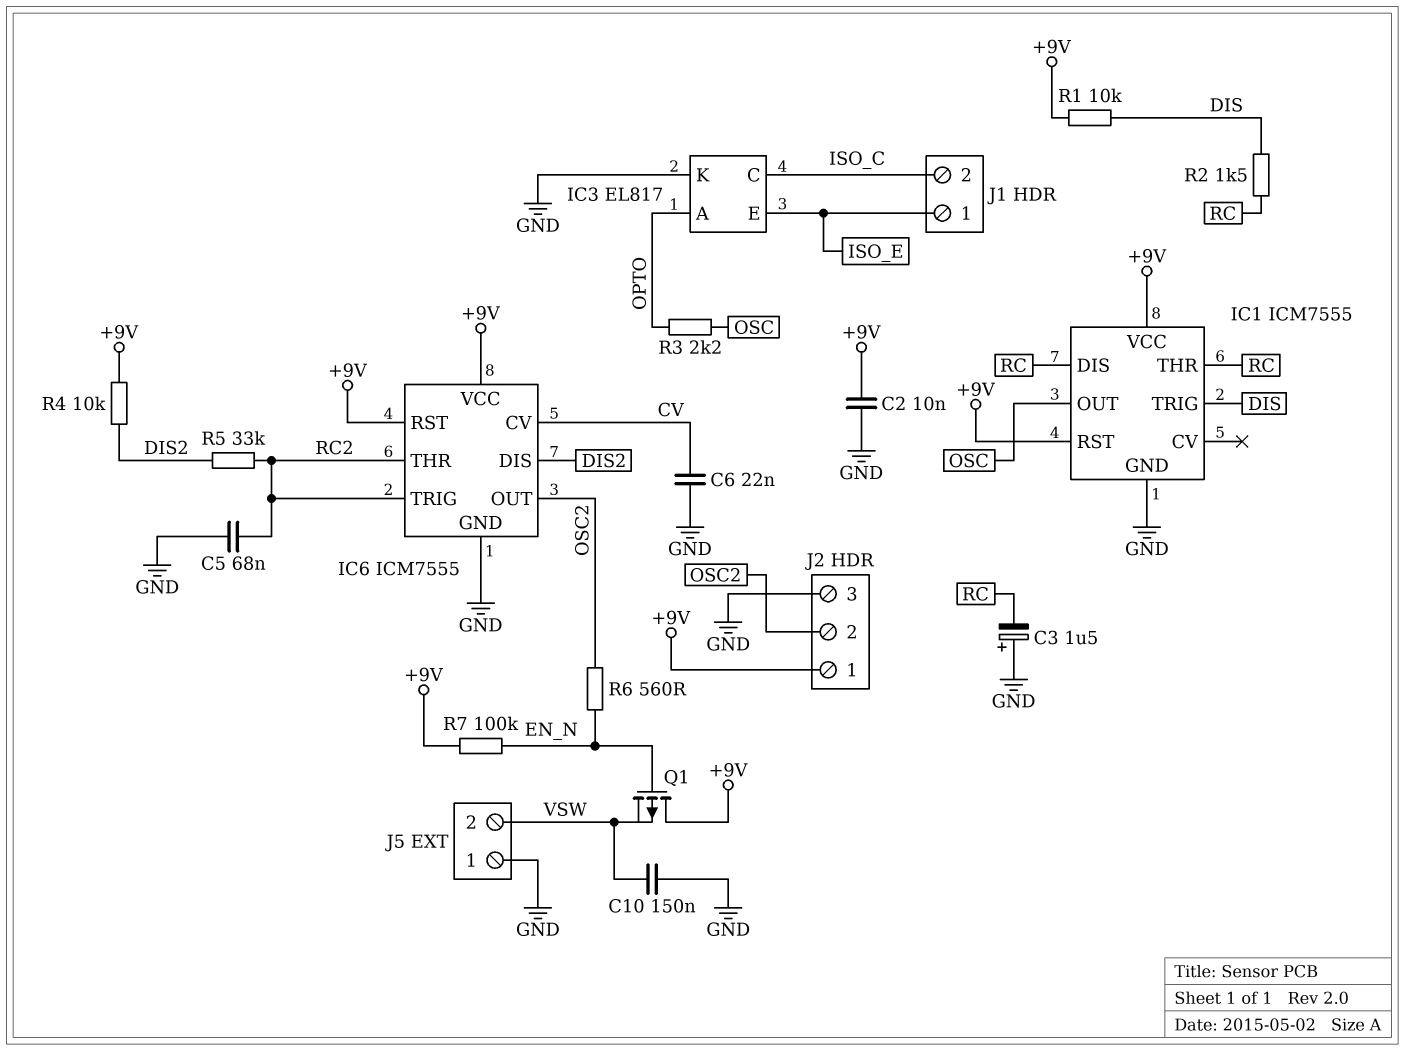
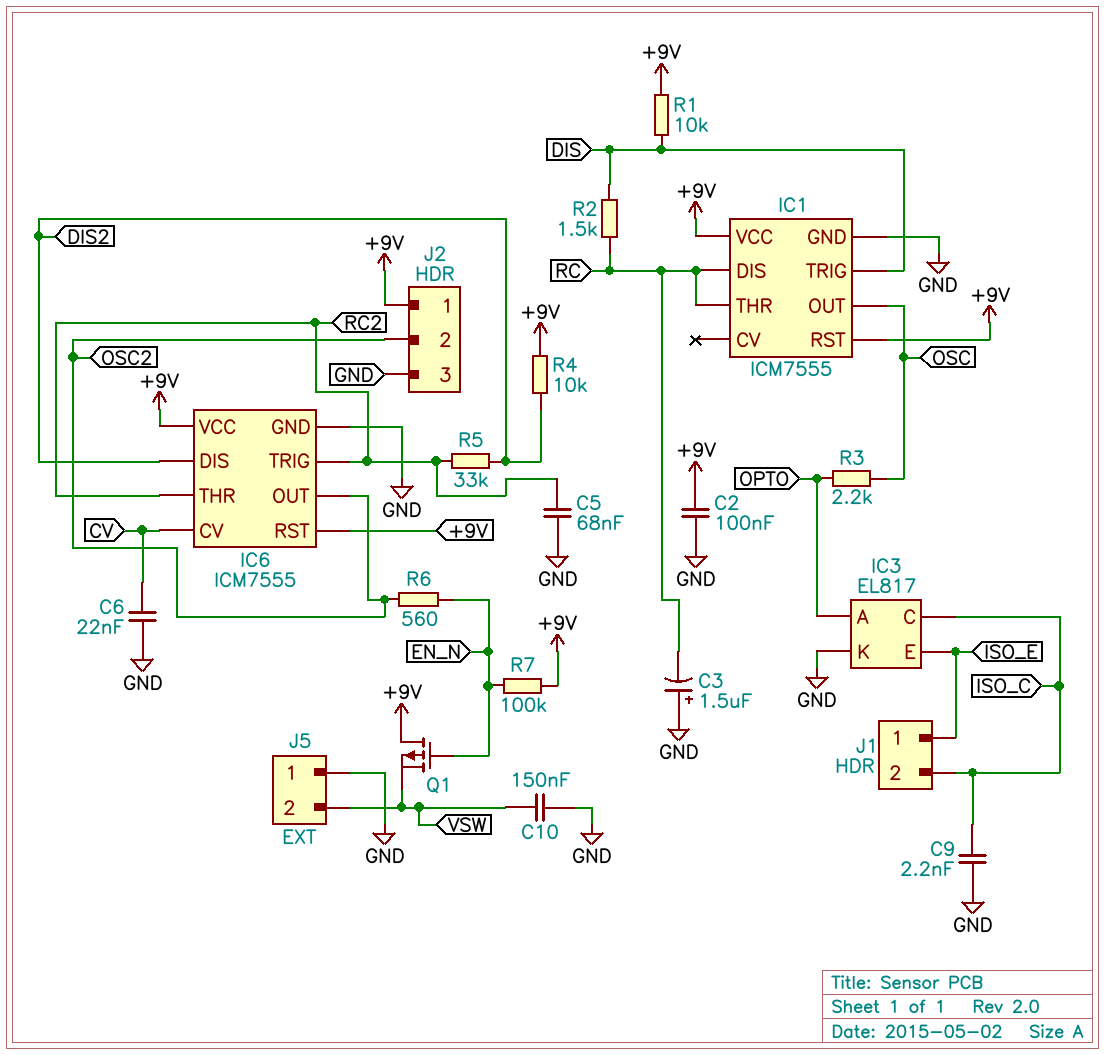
C2: 10nF (+9V, GND) -> 100nF (+9V, GND)
C9: none -> 2.2nF (GND, ISO_C)

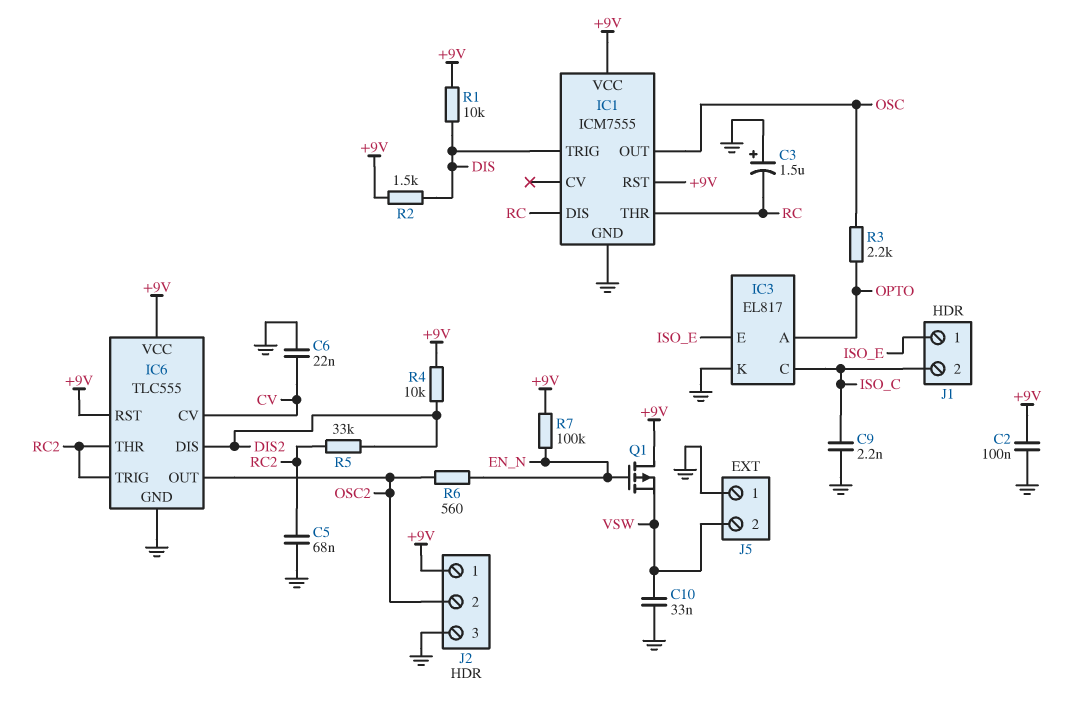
C10: 150nF (GND, VSW) -> 33nF (GND, VSW)
IC6: ICM7555 -> TLC555
R2: 1.5k (DIS, RC) -> 1.5k (+9V, DIS)

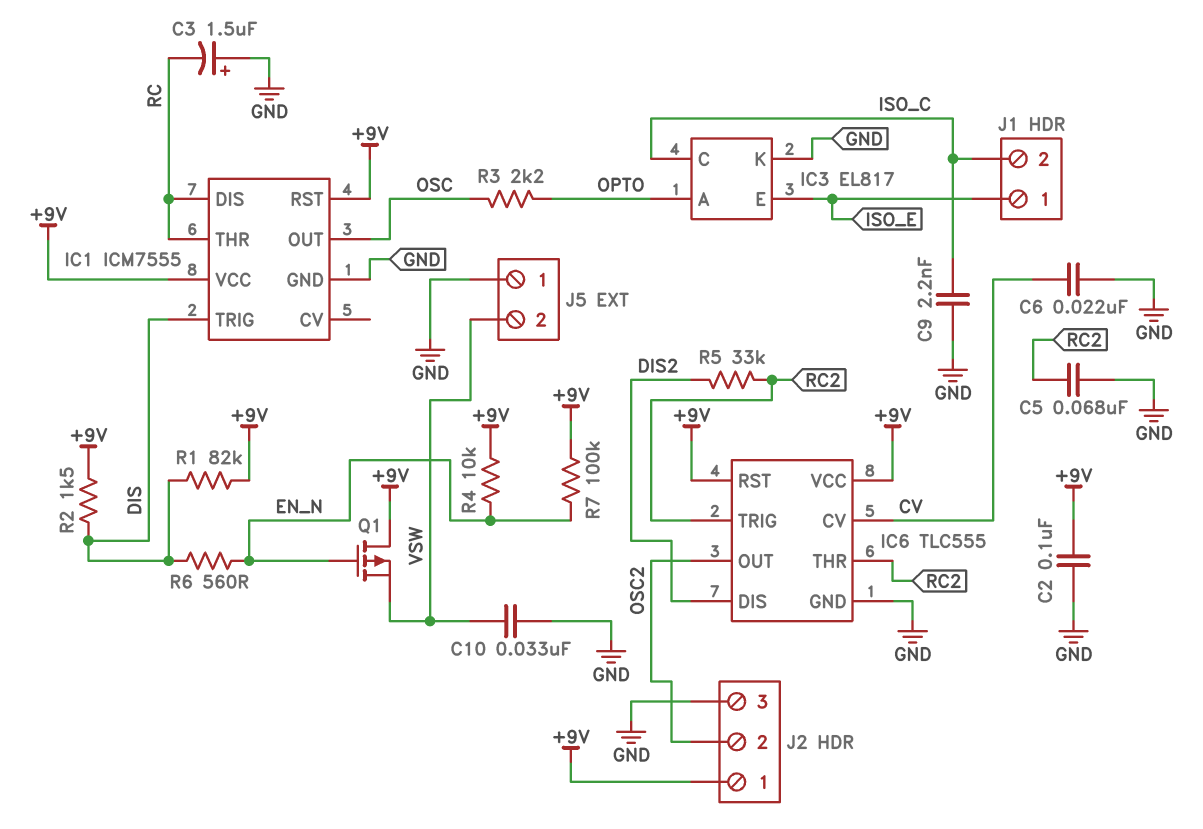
R1: 10k (+9V, DIS) -> 82k (+9V, DIS)
R4: 10k (+9V, DIS2) -> 10k (+9V, EN_N)
R6: 560 (EN_N, OSC2) -> 560 (DIS, EN_N)

